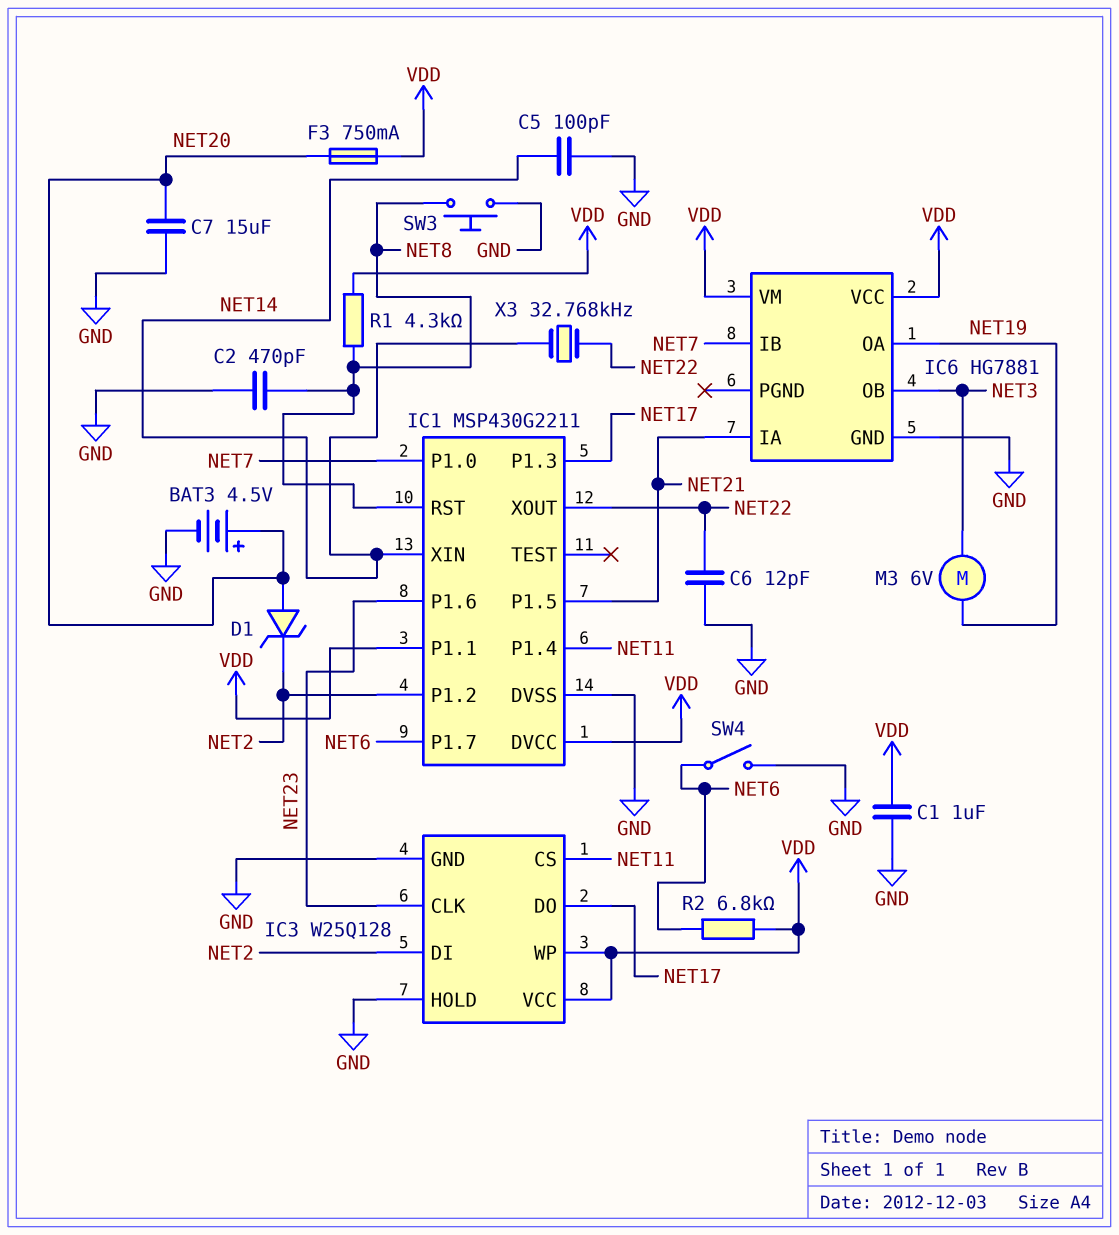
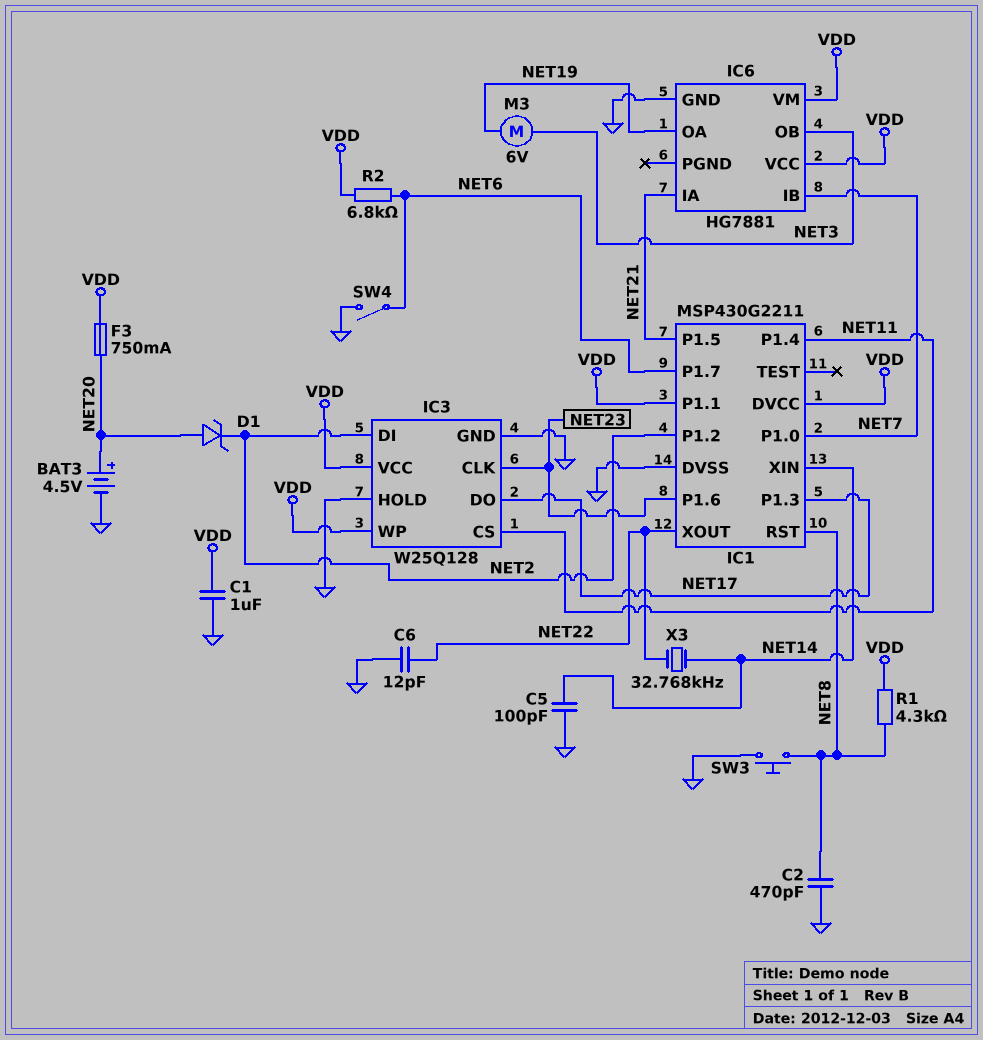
C7: 15uF (GND, NET20) -> none

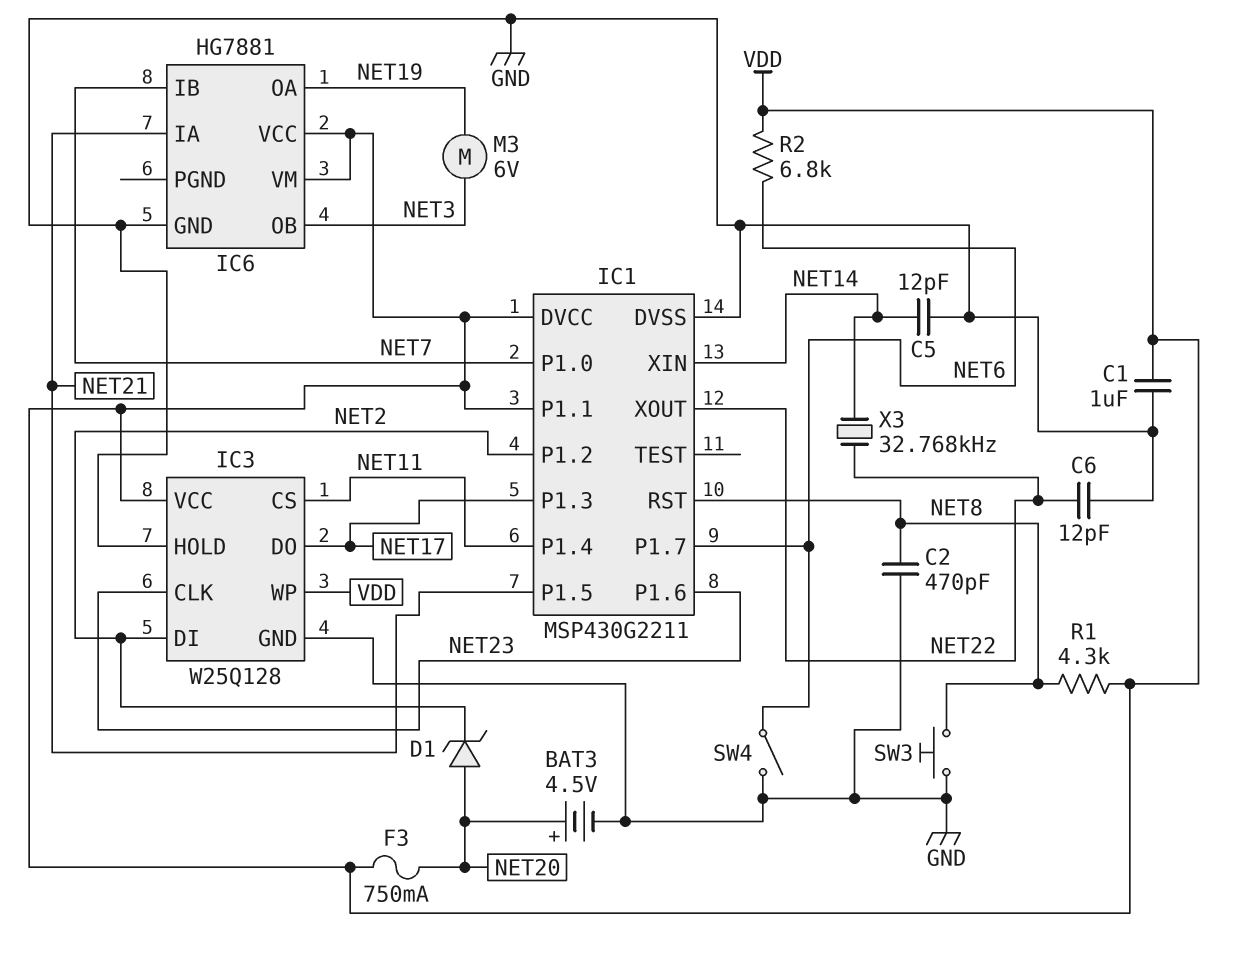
C5: 100pF (GND, NET14) -> 12pF (GND, NET14)

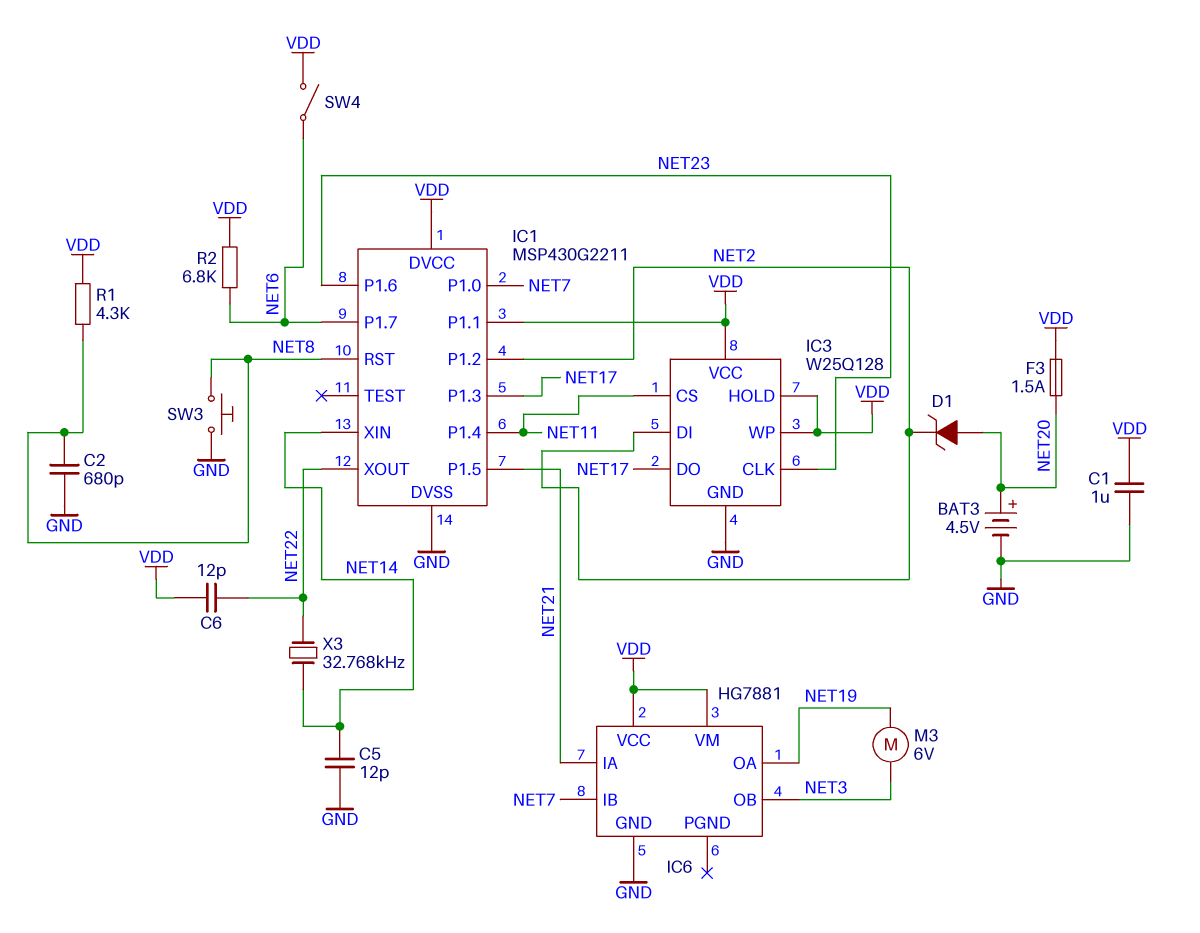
C2: 470pF (GND, NET8) -> 680pF (GND, NET8)
C6: 12pF (GND, NET22) -> 12pF (NET22, VDD)
F3: 750mA (NET20, VDD) -> 1.5A (NET20, VDD)
IC3 pin HOLD: GND -> VDD
SW4: switch (GND, NET6) -> switch (NET6, VDD)

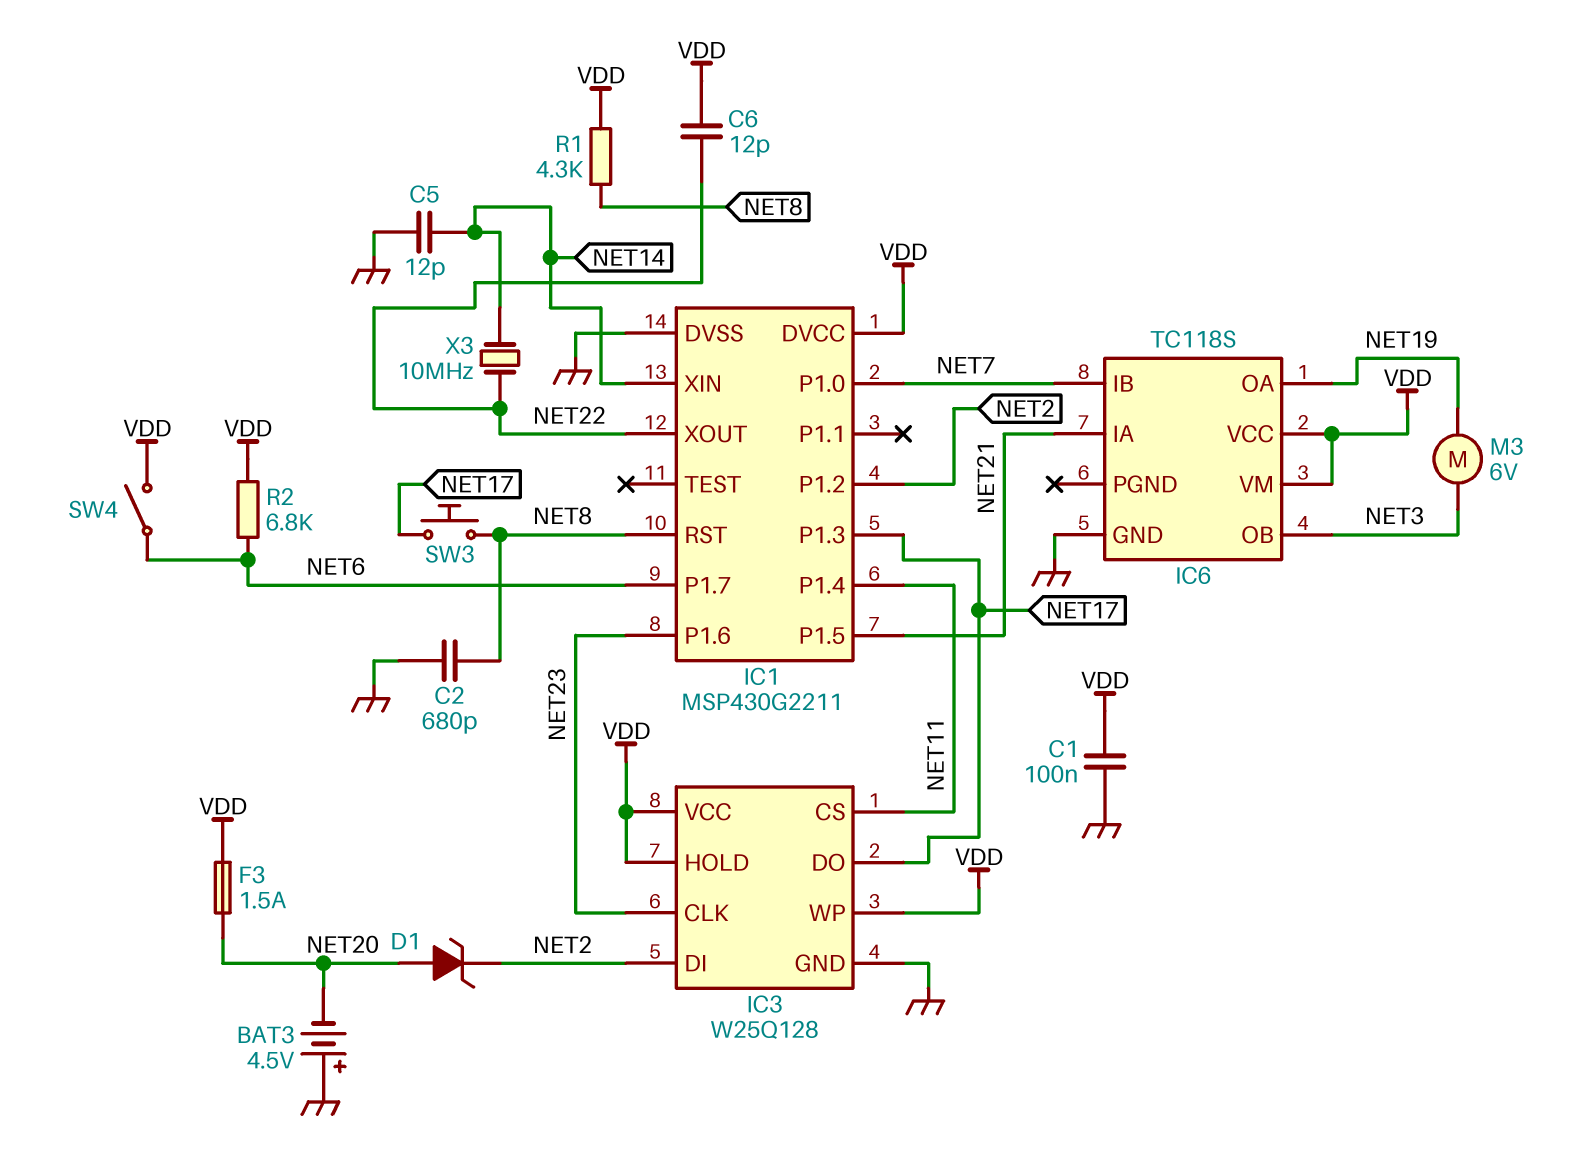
BAT3: 4.5V (plus NET20, minus GND) -> 4.5V (plus GND, minus NET20)
C1: 1uF (GND, VDD) -> 100nF (GND, VDD)
IC1 pin P1.1: VDD -> none
IC6: HG7881 -> TC118S
SW3: button (GND, NET8) -> button (NET8, NET17)
X3: 32.768kHz (NET14, NET22) -> 10MHz (NET14, NET22)

